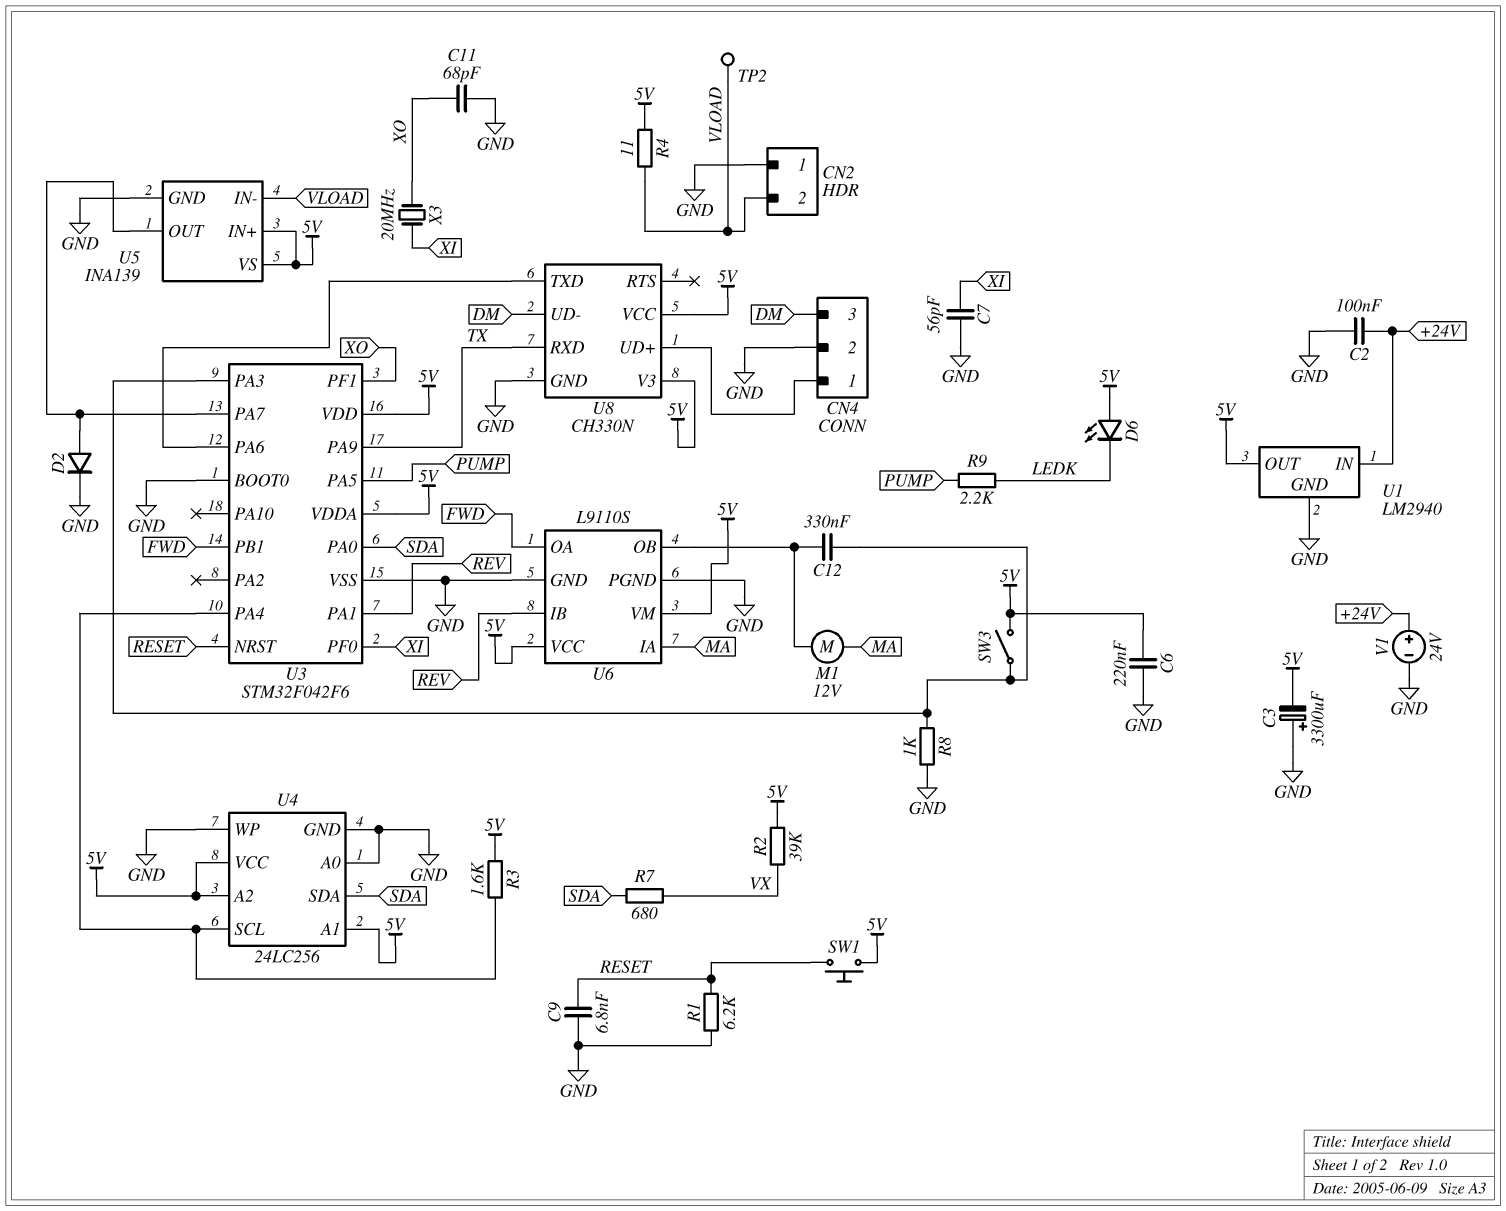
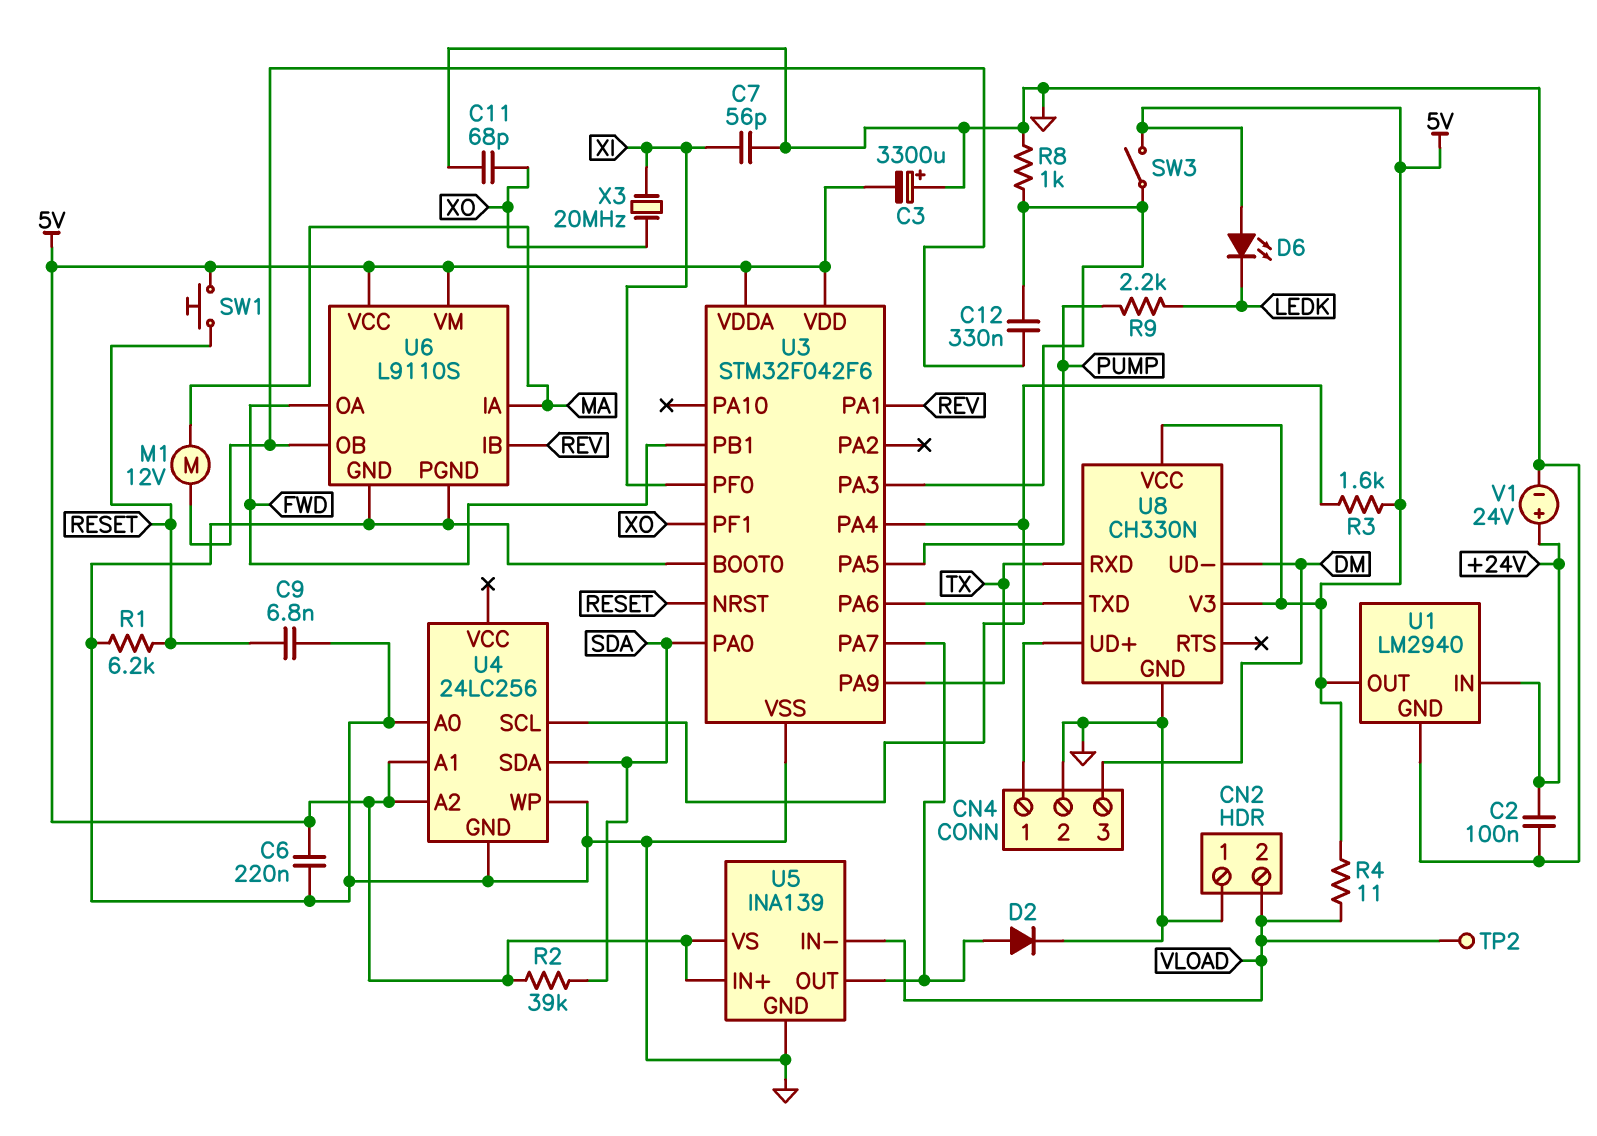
R2: 39k (5V, VX) -> 39k (5V, SDA)
R7: 680 (SDA, VX) -> none
U4 pin VCC: 5V -> none

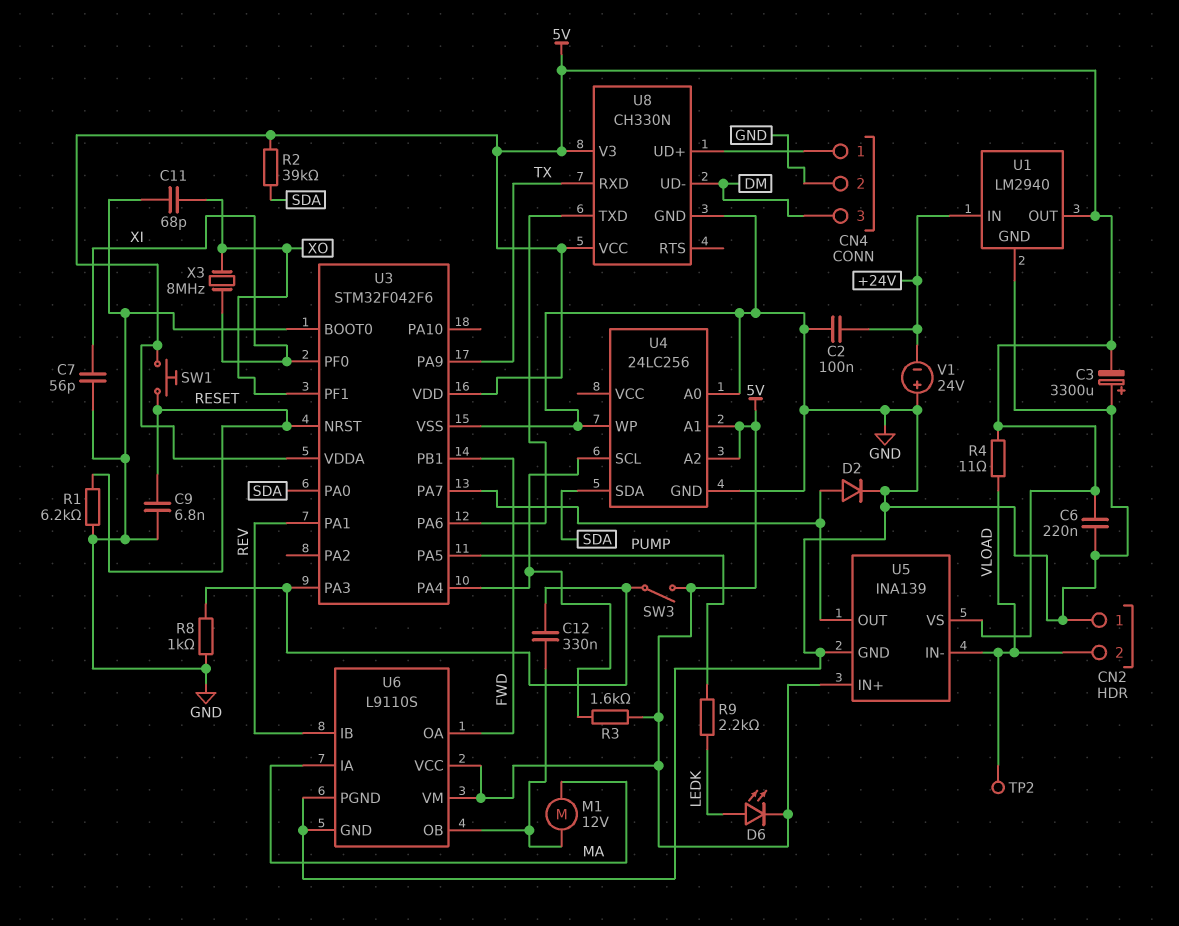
D6: LED (A 5V, K LEDK) -> LED (A LEDK, K 5V)
V1: 24V (plus +24V, minus GND) -> 24V (plus GND, minus +24V)
X3: 20MHz (XI, XO) -> 8MHz (XI, XO)

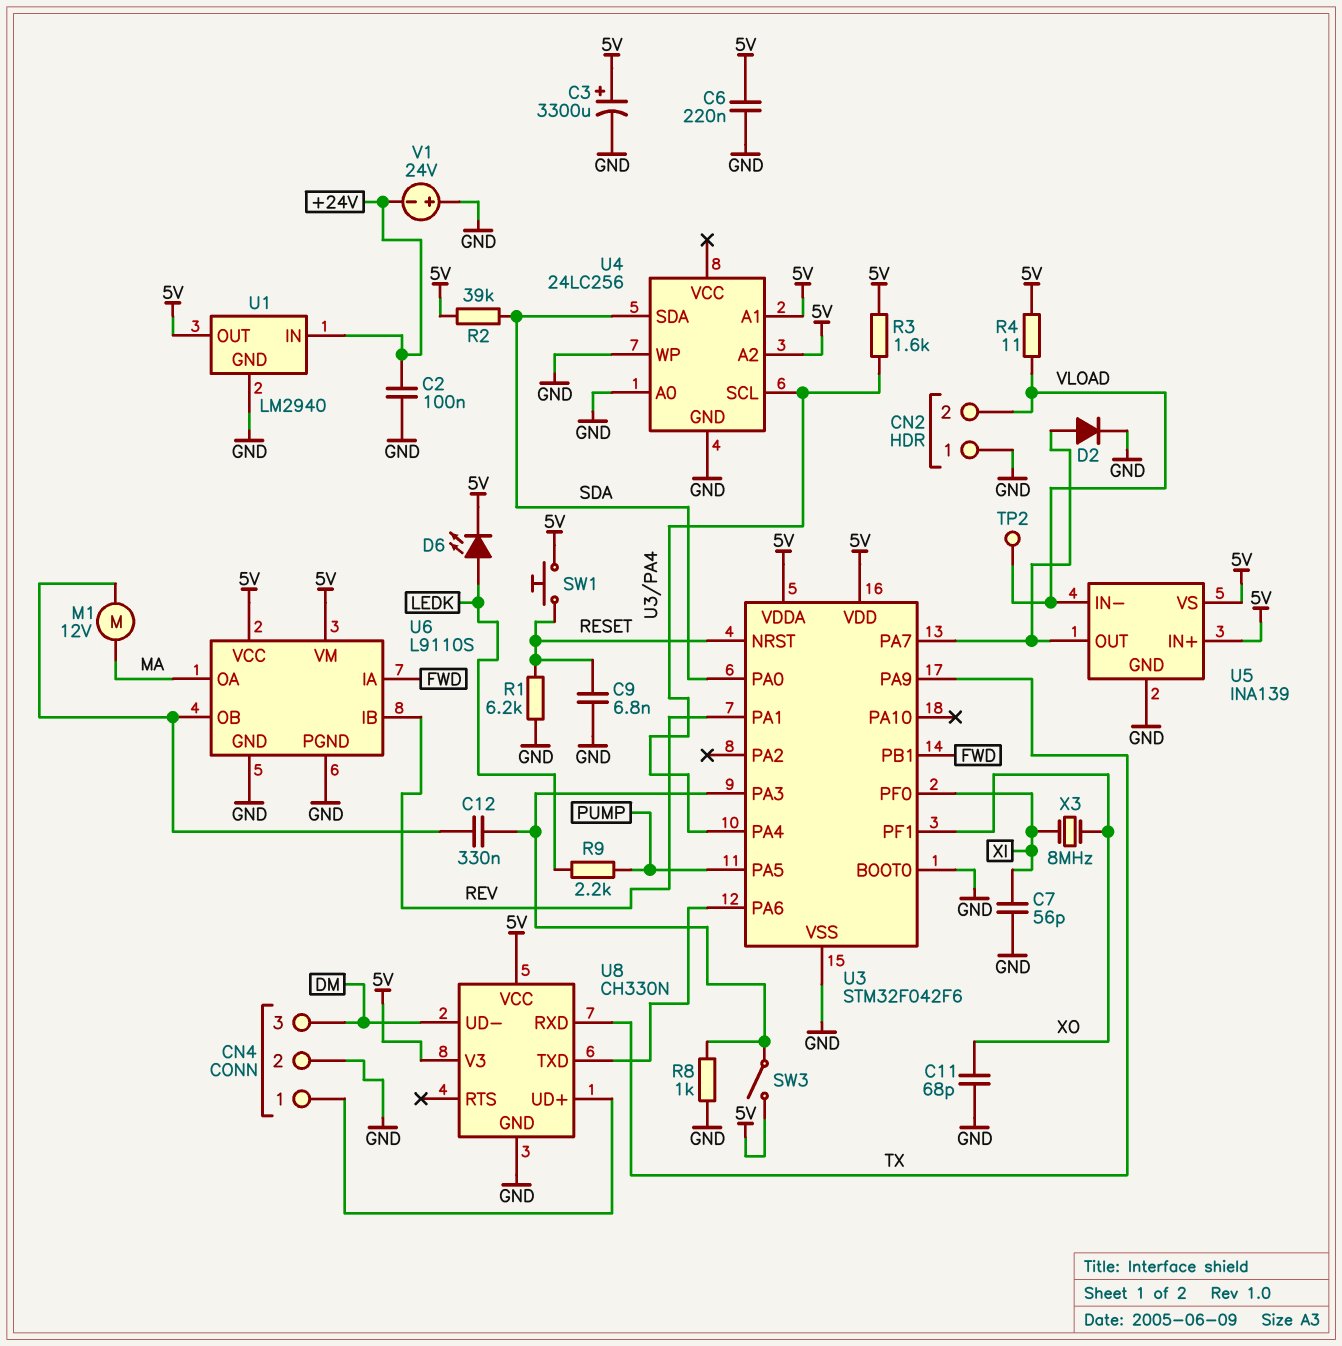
C3: 3300uF (plus GND, minus 5V) -> 3300uF (plus 5V, minus GND)
U6 pin IA: MA -> FWD
U6 pin OA: FWD -> MA

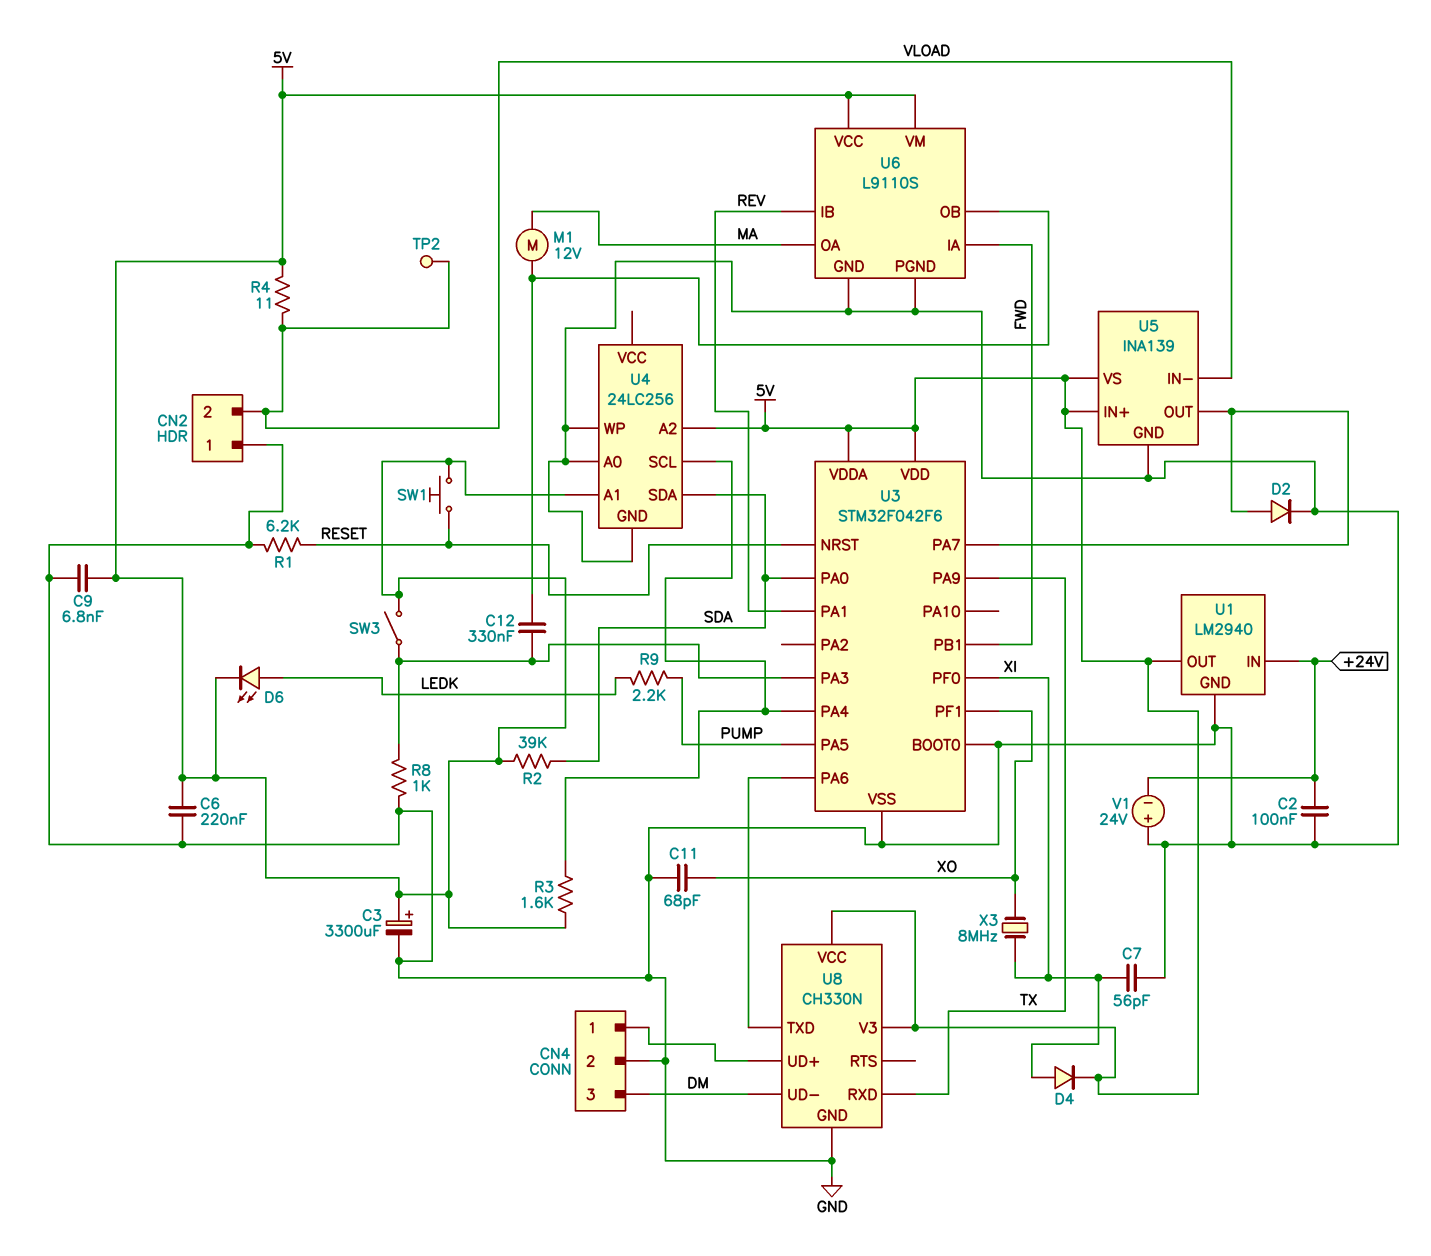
C9: 6.8nF (GND, RESET) -> 6.8nF (5V, GND)
D4: none -> diode (A XI, K 5V)

